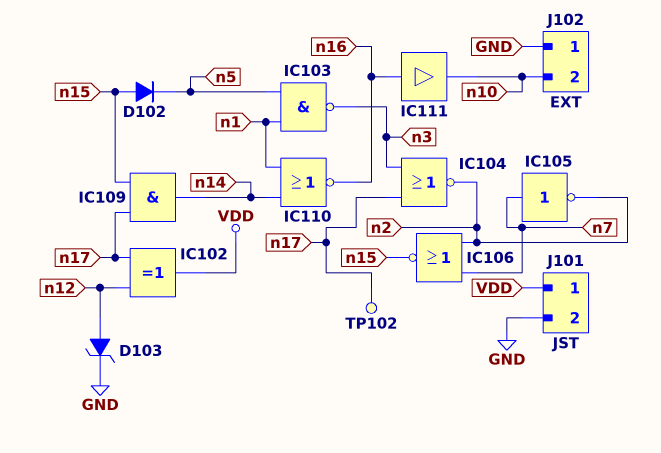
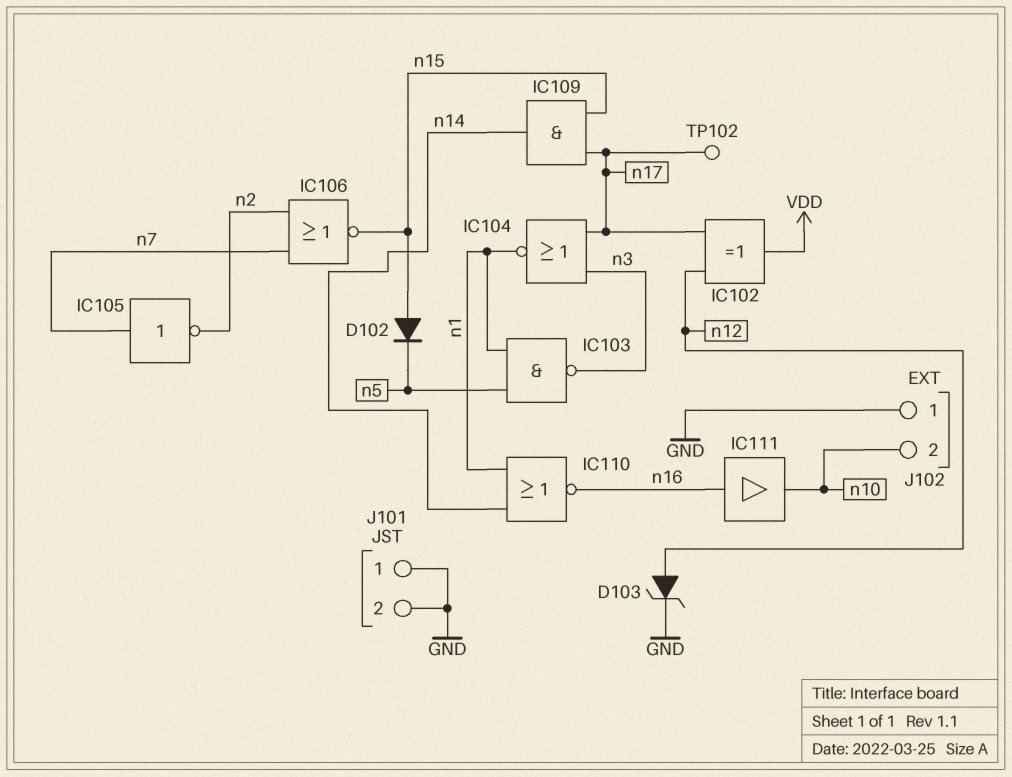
IC104: NOR (in n3, in n17, out n2) -> NOR (in n3, in n17, out n1)
J101 pin 1: VDD -> GND

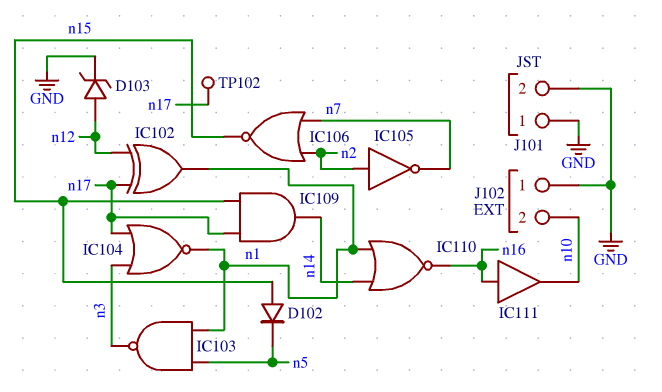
IC102: XOR (in n12, in n17, out VDD) -> XOR (in n12, in n17, out n1)
IC105: NOT (in n7, out n2) -> NOT (in n2, out n7)

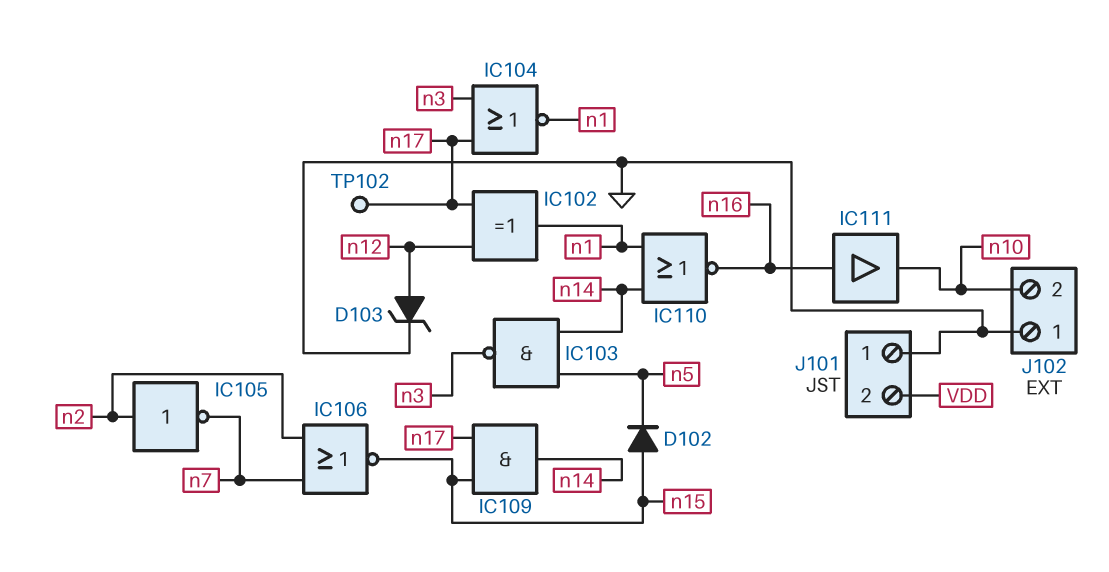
IC103: NAND (in n1, in n5, out n3) -> NAND (in n5, in n14, out n3)
J101 pin 2: GND -> VDD

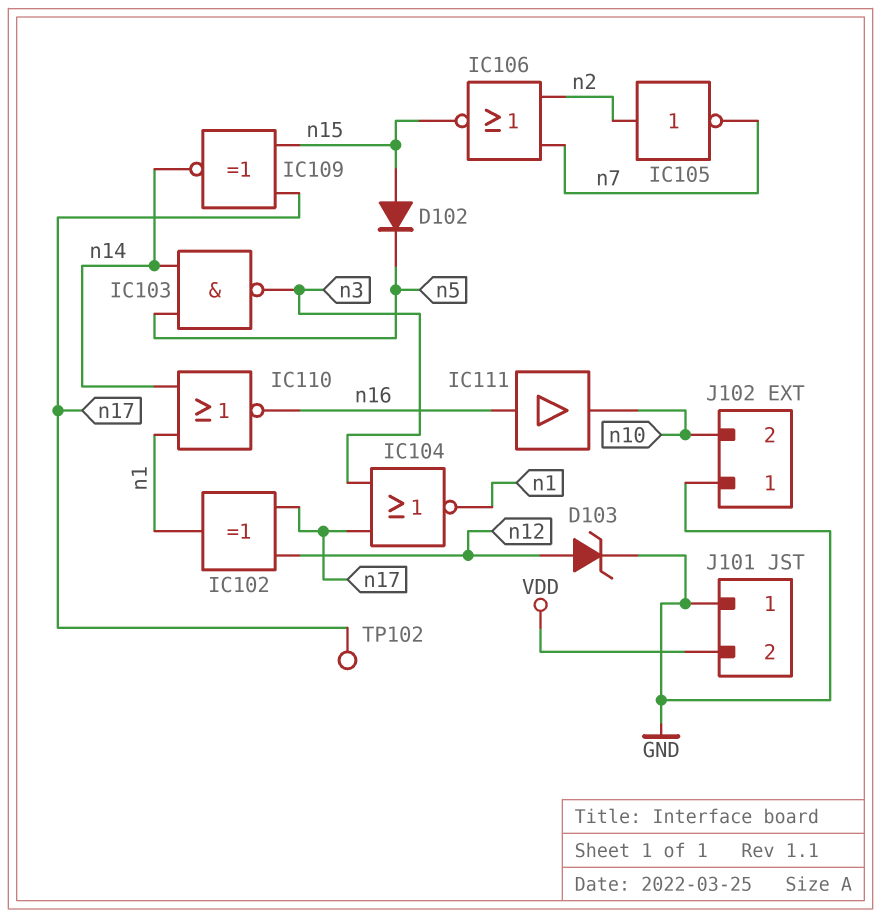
IC109: AND (in n15, in n17, out n14) -> XNOR (in n15, in n17, out n14)

